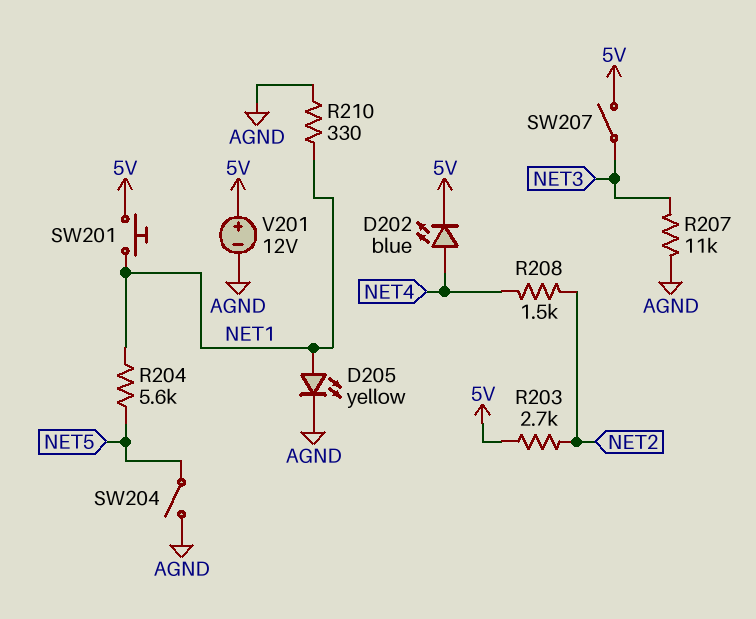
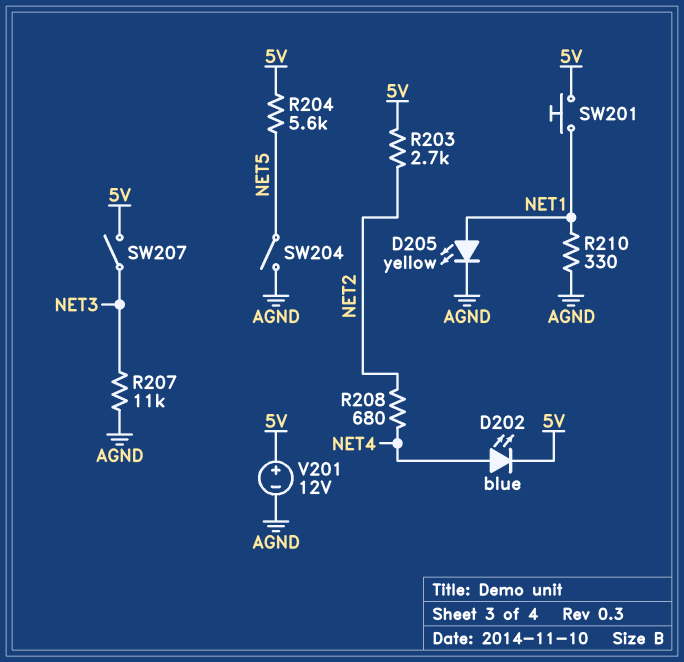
R204: 5.6k (NET1, NET5) -> 5.6k (5V, NET5)
R208: 1.5k (NET2, NET4) -> 680 (NET2, NET4)

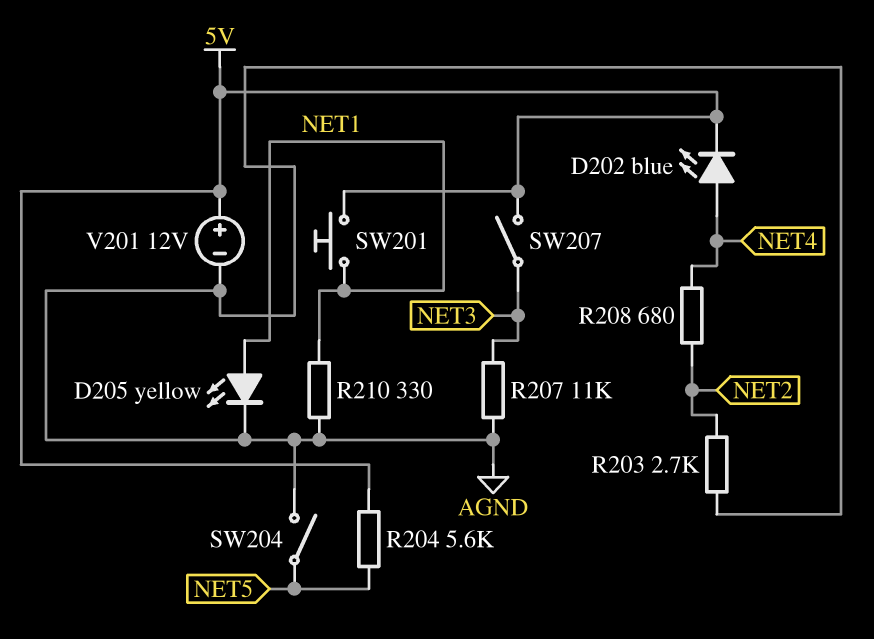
R203: 2.7k (5V, NET2) -> 2.7k (AGND, NET2)

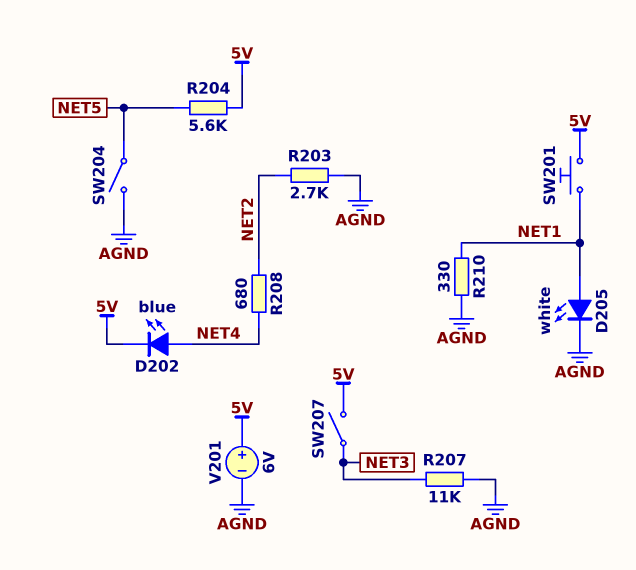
D205: LED yellow (A NET1, K AGND) -> LED white (A NET1, K AGND)
V201: 12V (plus 5V, minus AGND) -> 6V (plus 5V, minus AGND)

